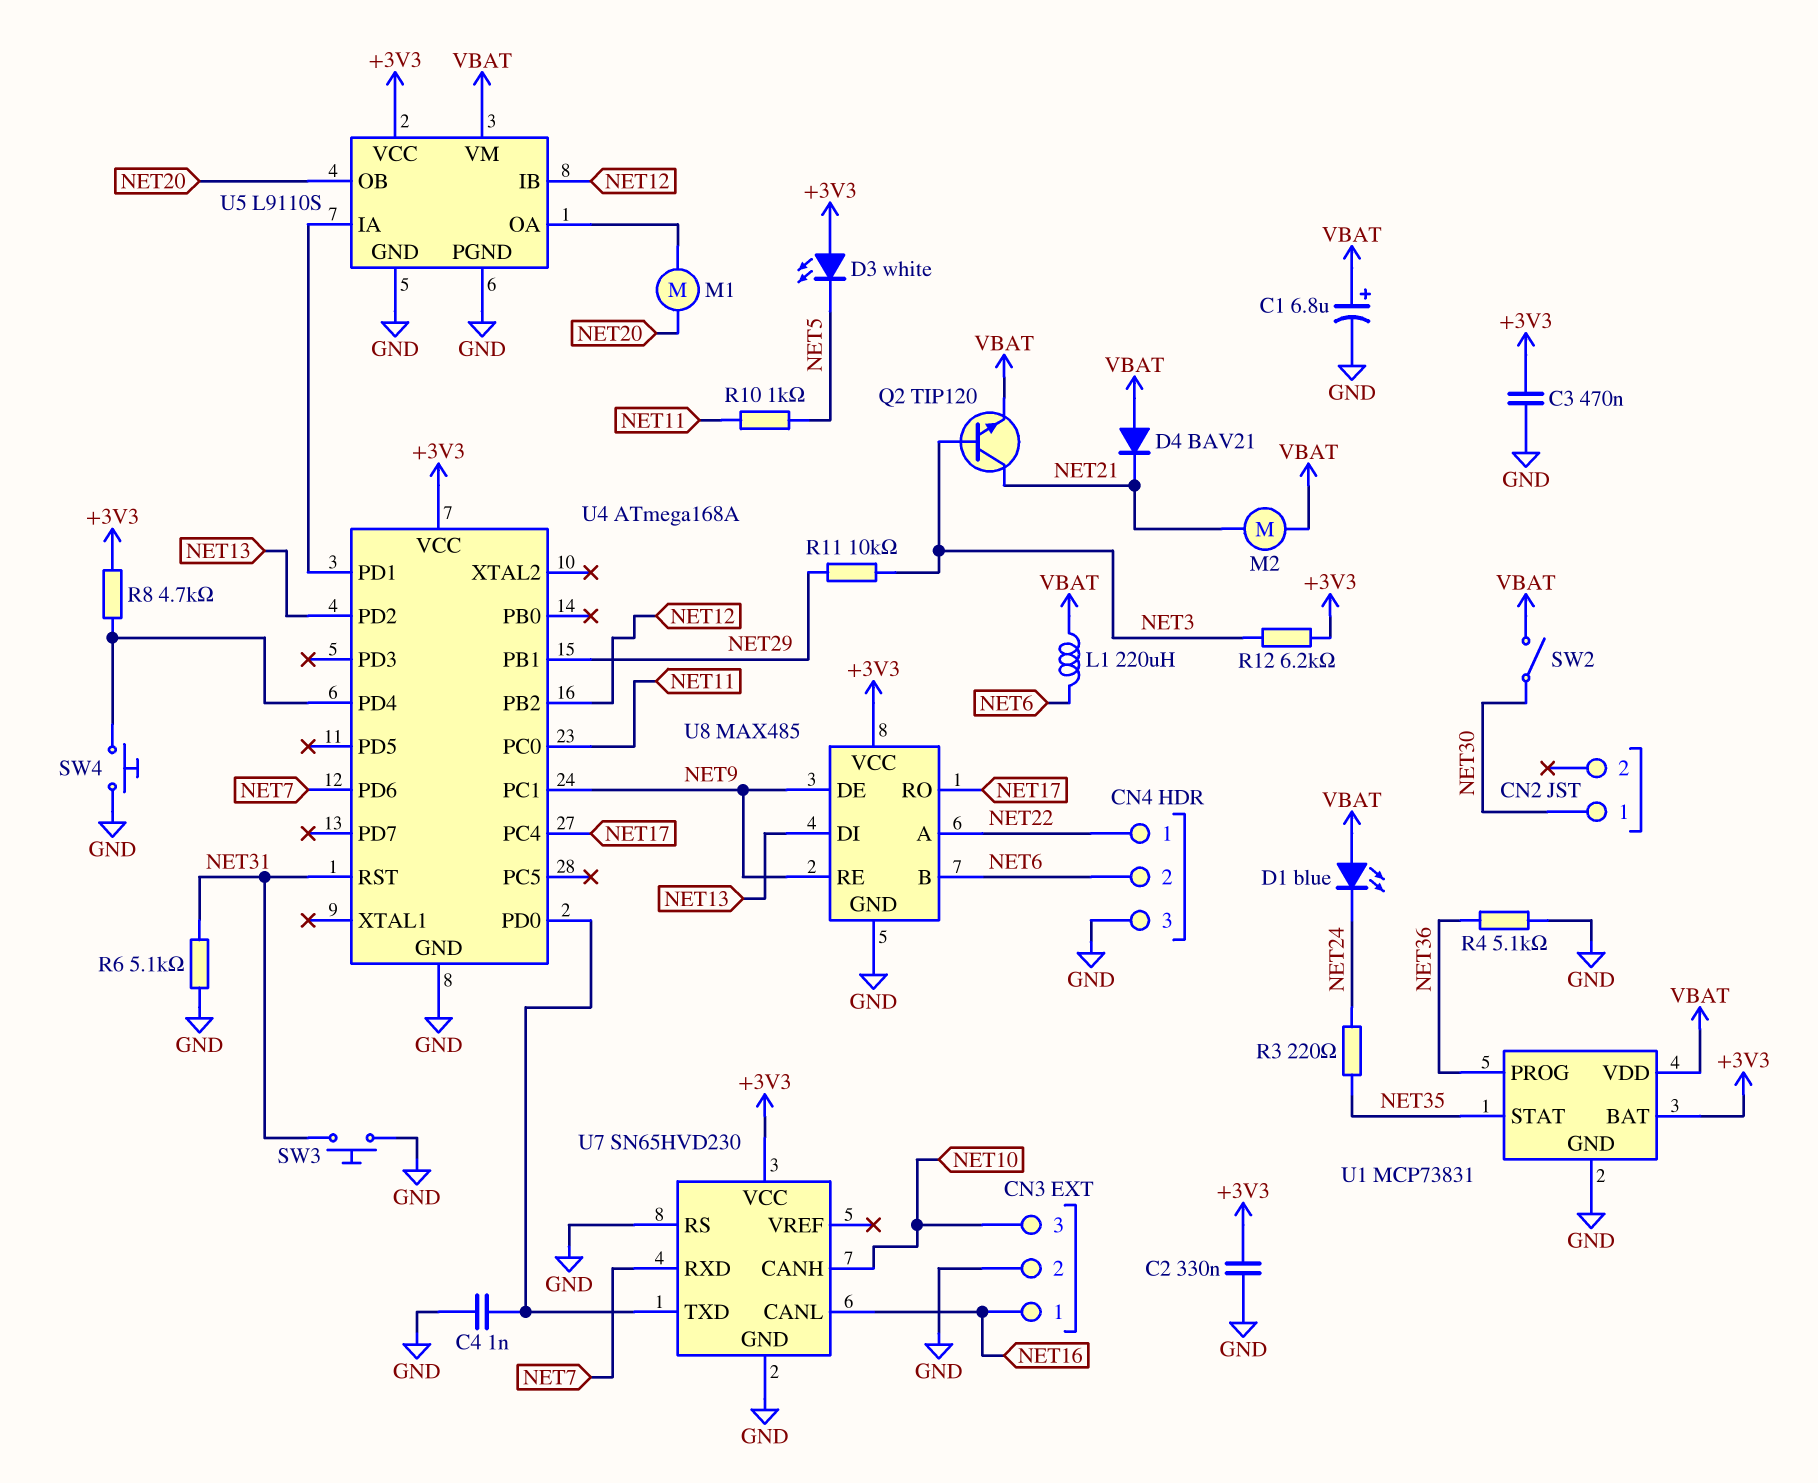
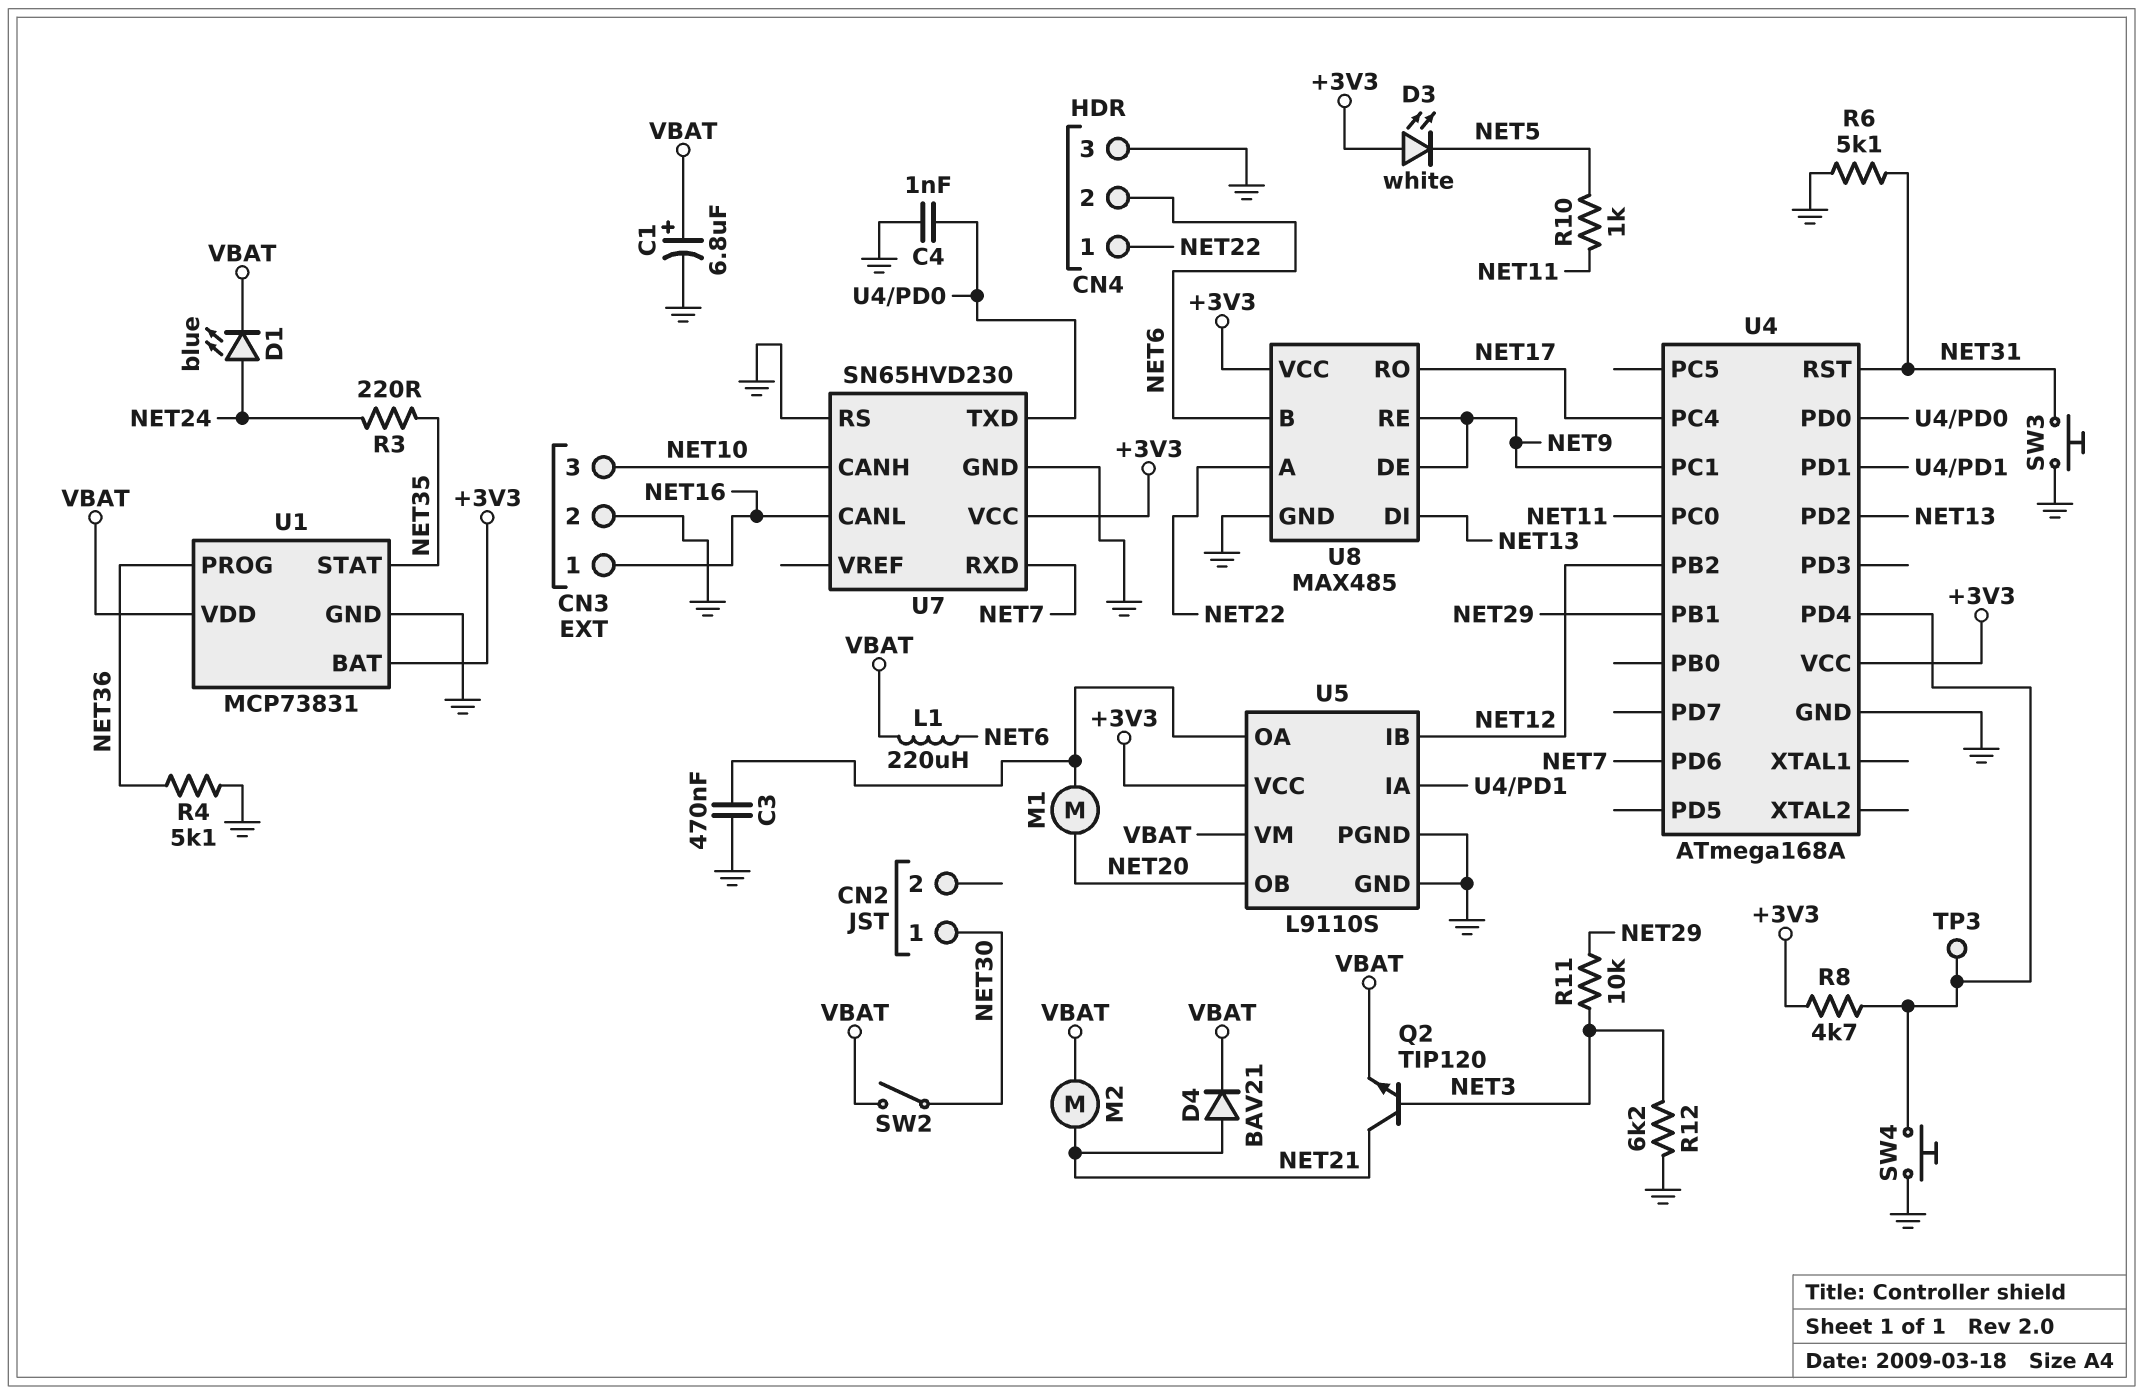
C2: 330nF (+3V3, GND) -> none
C3: 470nF (+3V3, GND) -> 470nF (GND, U5/OA)
D1: LED blue (A VBAT, K NET24) -> LED blue (A NET24, K VBAT)
D4: diode BAV21 (A VBAT, K NET21) -> diode BAV21 (A NET21, K VBAT)
R12: 6.2k (+3V3, NET3) -> 6.2k (GND, NET3)
TP3: none -> test point (U4/PD4)

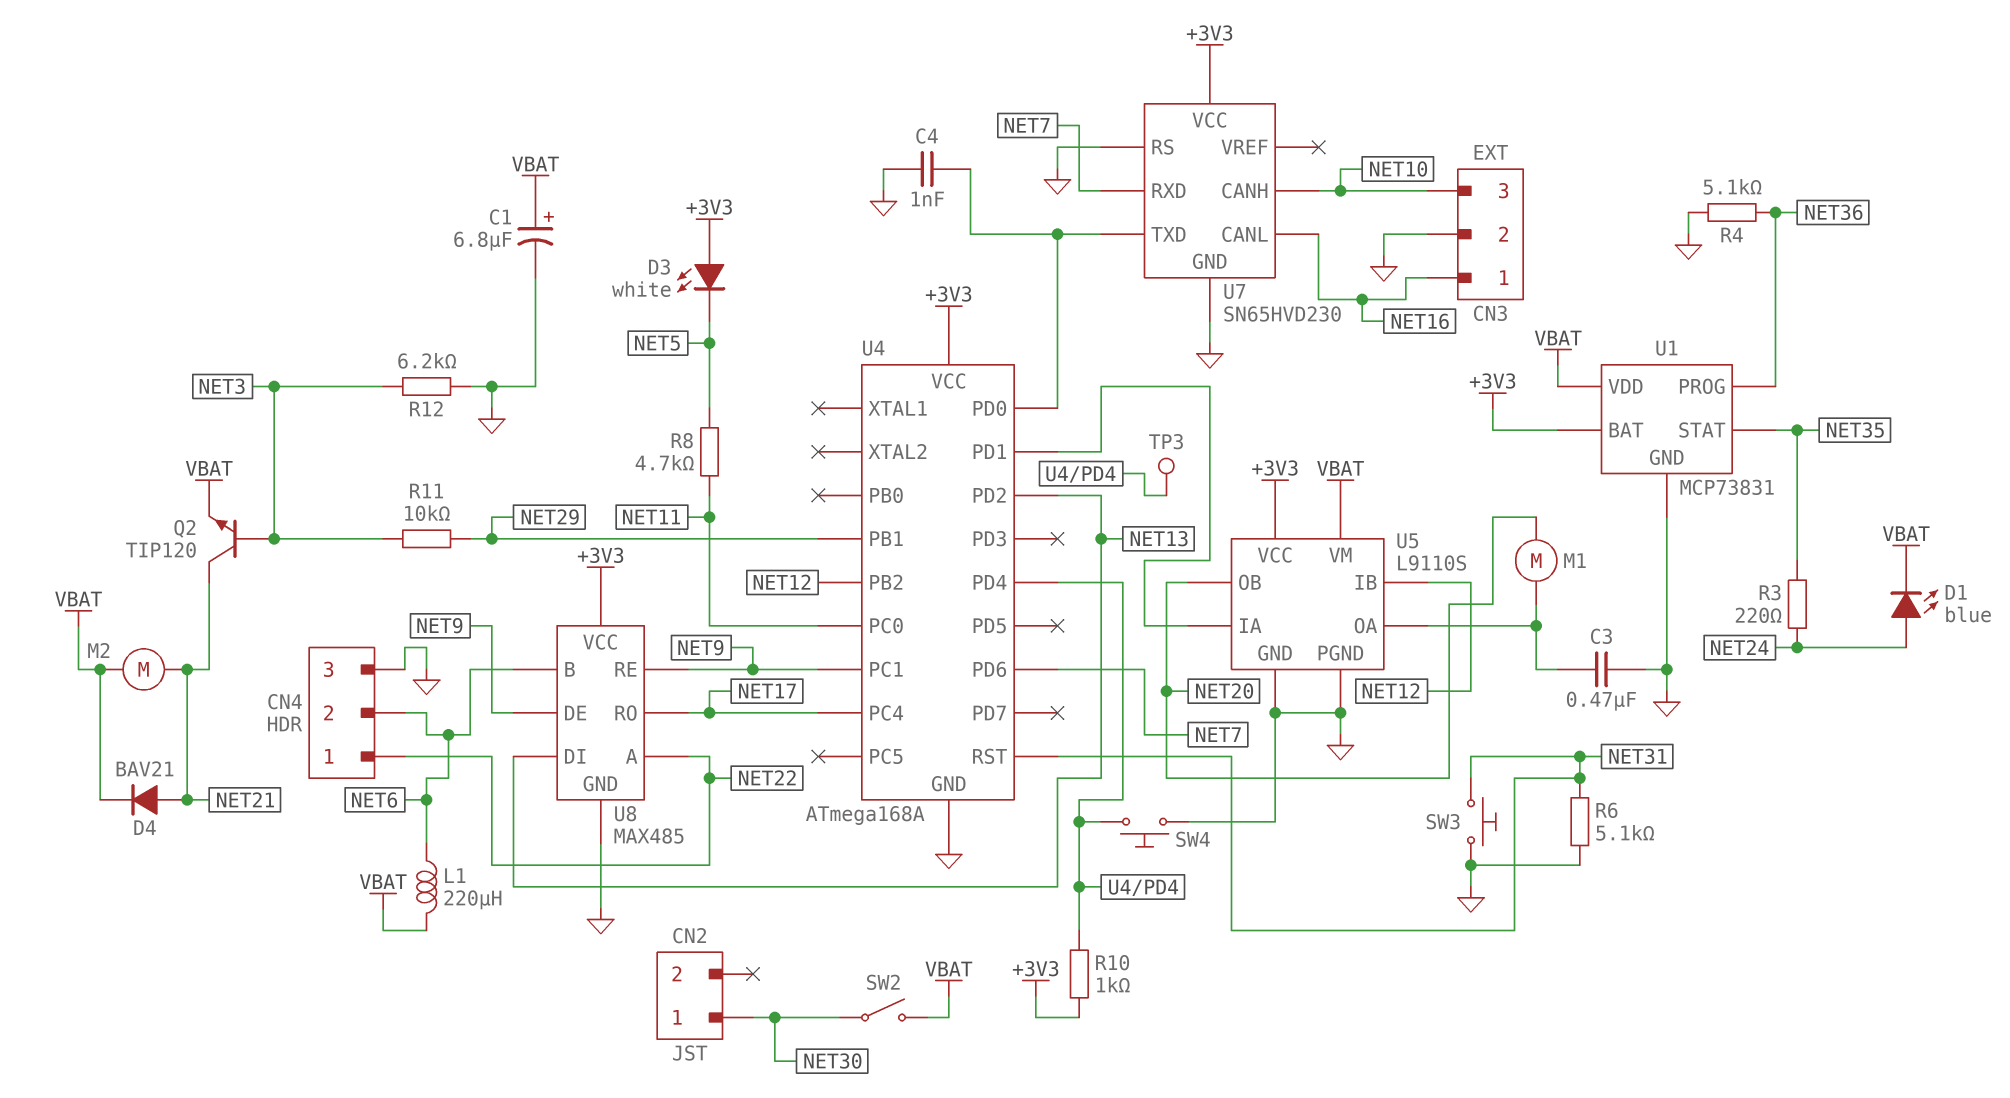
R8: 4.7k (+3V3, U4/PD4) -> 4.7k (NET5, NET11)
R10: 1k (NET5, NET11) -> 1k (+3V3, U4/PD4)

